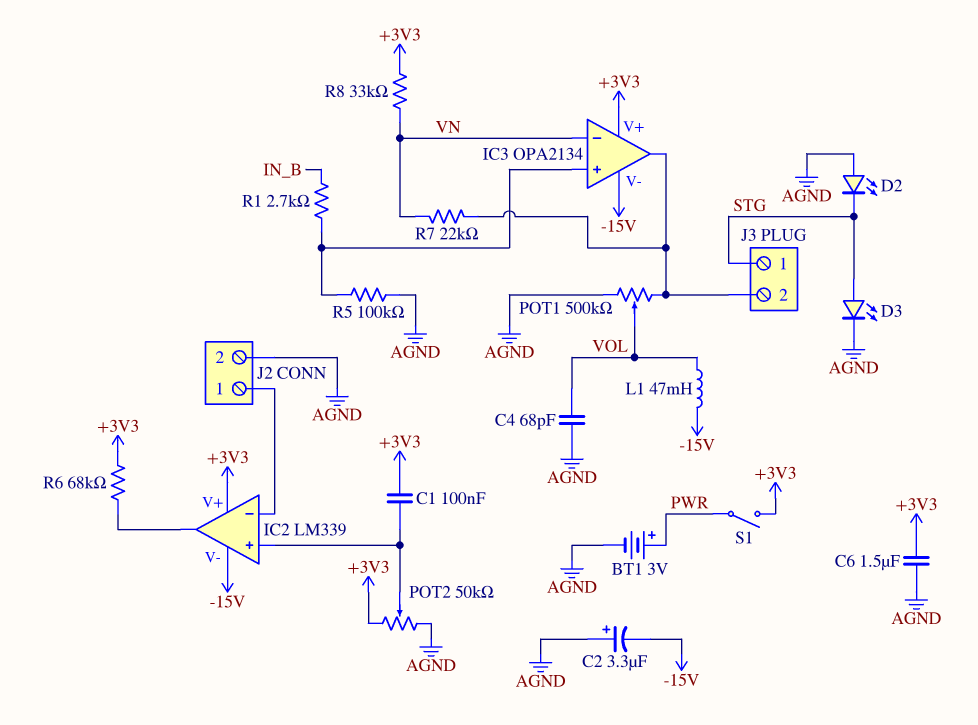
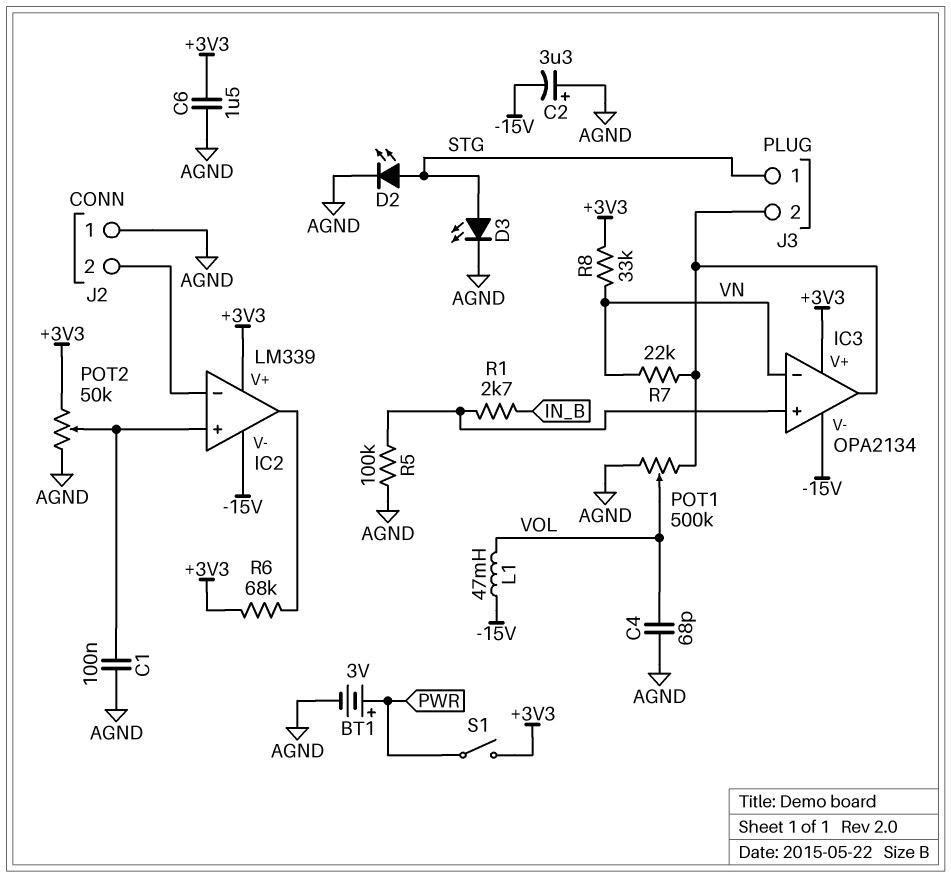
C1: 100nF (+3V3, IC2/in+) -> 100nF (AGND, IC2/in+)
D2: LED (A AGND, K STG) -> LED (A STG, K AGND)
J2 pin 1: IC2/in- -> AGND
J2 pin 2: AGND -> IC2/in-

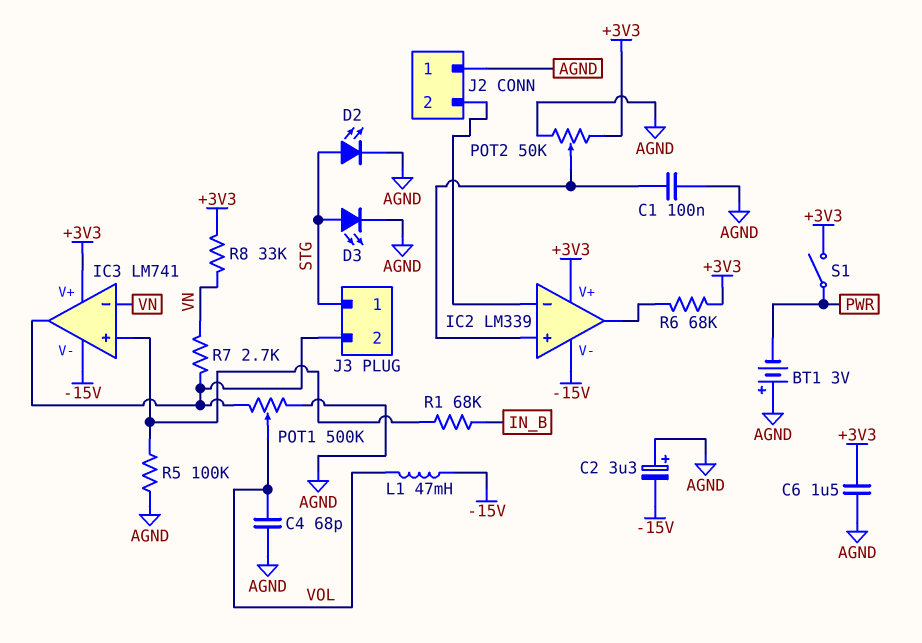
BT1: 3V (plus PWR, minus AGND) -> 3V (plus AGND, minus PWR)
IC3: OPA2134 -> LM741
R1: 2.7k (IC3/in+, IN_B) -> 68k (IC3/in+, IN_B)
R7: 22k (IC3/out, VN) -> 2.7k (IC3/out, VN)

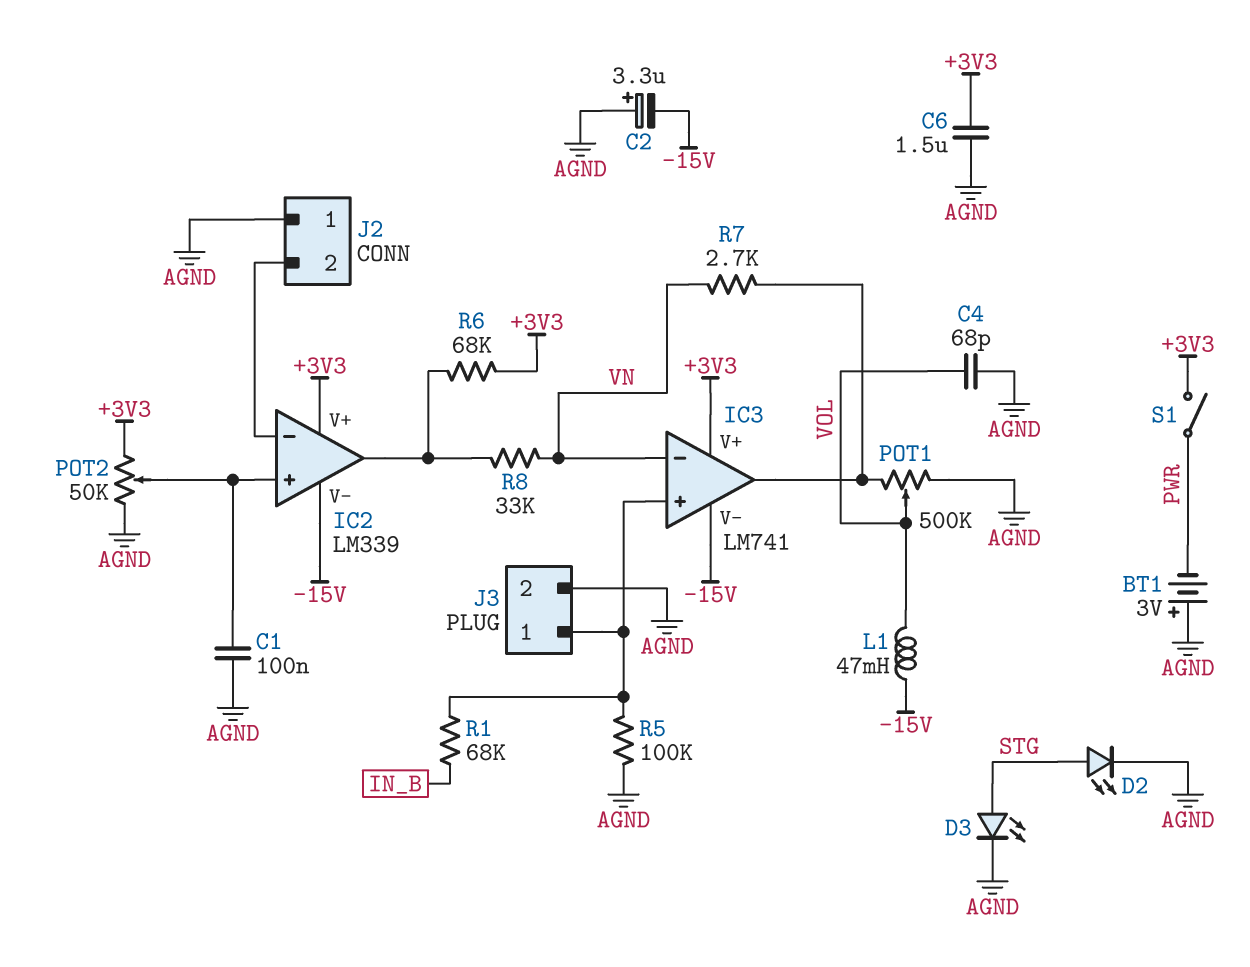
J3 pin 1: STG -> IC3/in+
J3 pin 2: IC3/out -> AGND
R8: 33k (+3V3, VN) -> 33k (IC2/out, VN)

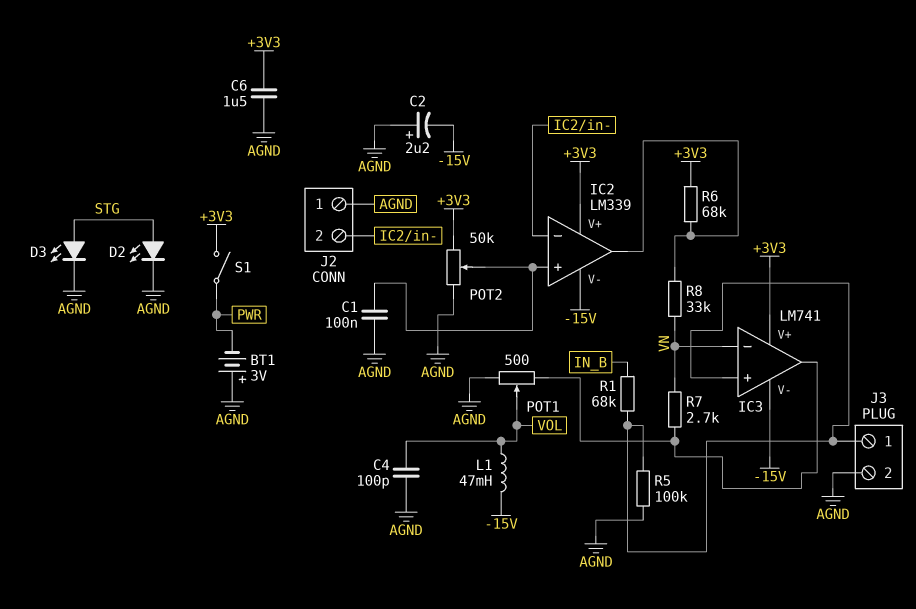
C2: 3.3uF (plus AGND, minus -15V) -> 2.2uF (plus AGND, minus -15V)
C4: 68pF (AGND, VOL) -> 100pF (AGND, VOL)
POT1: 500k (AGND, IC3/out, wiper VOL) -> 500 (AGND, IC3/out, wiper VOL)

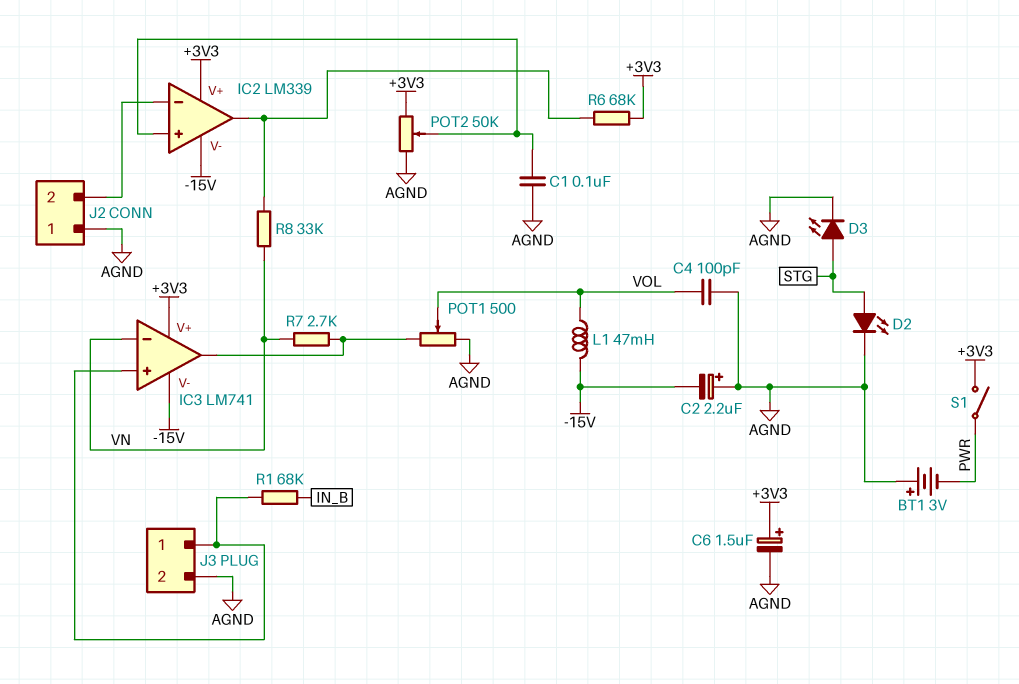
C6: 1.5uF (+3V3, AGND) -> 1.5uF (plus +3V3, minus AGND)
R5: 100k (AGND, IC3/in+) -> none

